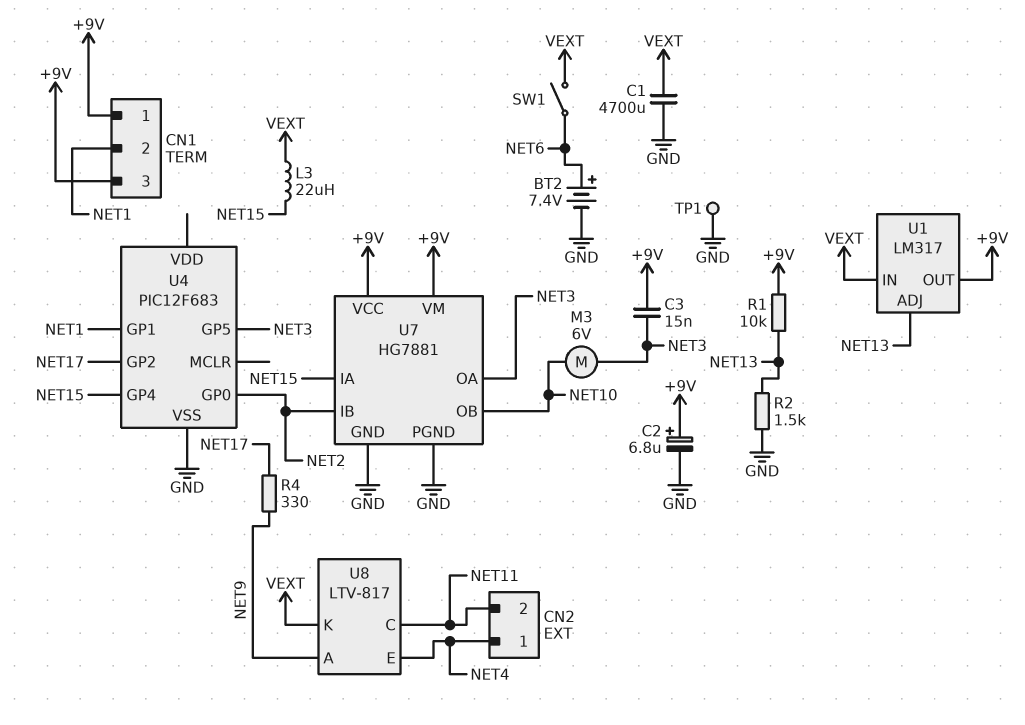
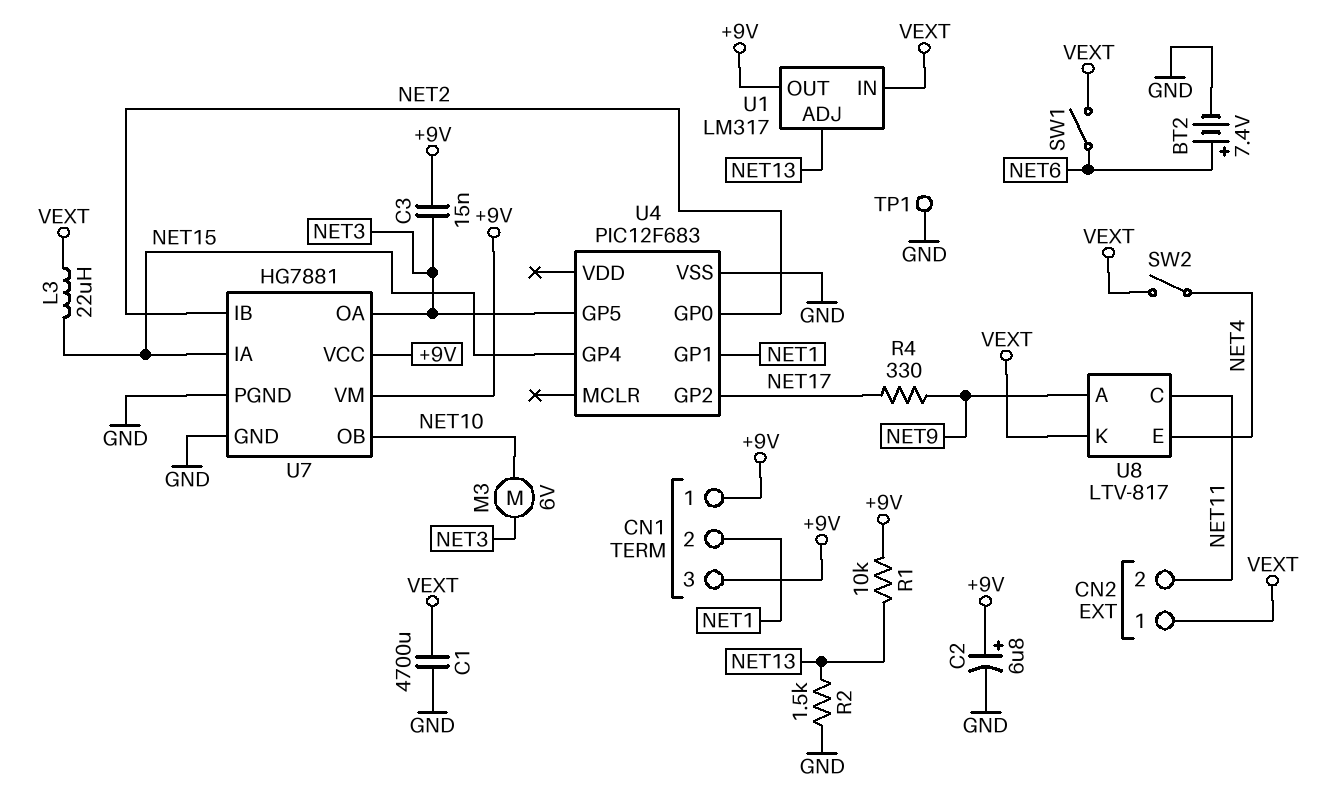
CN2 pin 1: NET4 -> VEXT
SW2: none -> switch (NET4, VEXT)

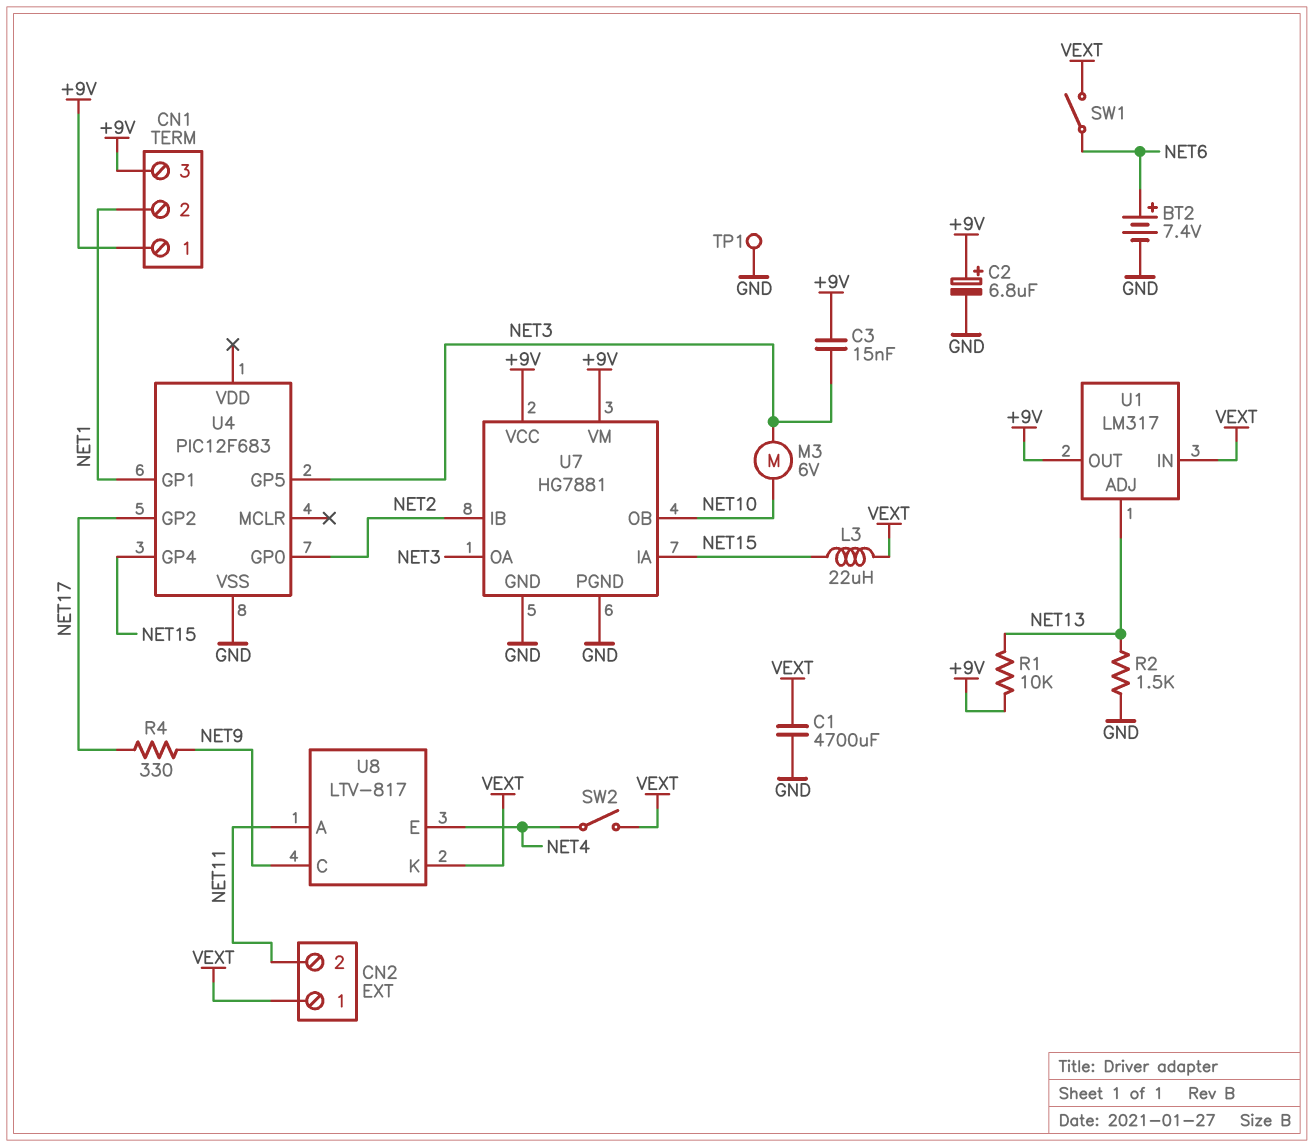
U8 pin A: NET9 -> NET11
U8 pin C: NET11 -> NET9

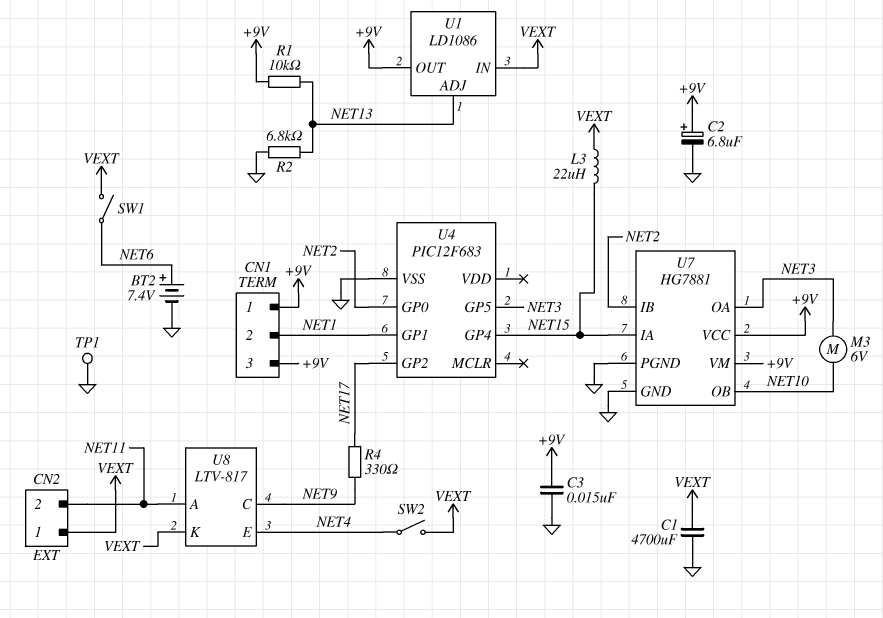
C3: 15nF (+9V, NET3) -> 15nF (+9V, GND)
R2: 1.5k (GND, NET13) -> 6.8k (GND, NET13)
U1: LM317 -> LD1086

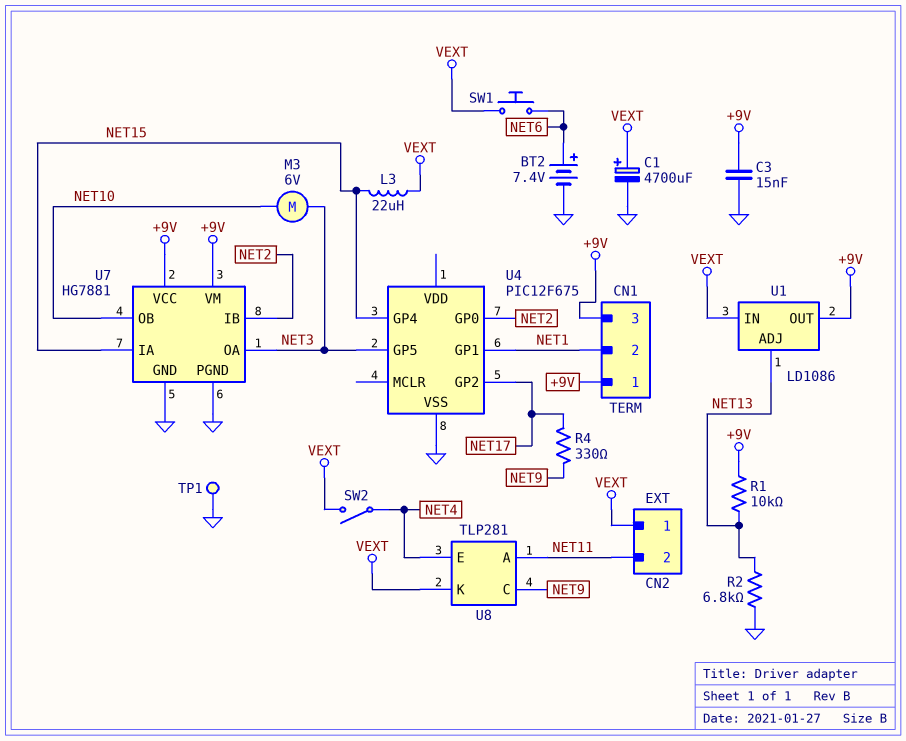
C1: 4700uF (GND, VEXT) -> 4700uF (plus VEXT, minus GND)
C2: 6.8uF (plus +9V, minus GND) -> none
SW1: switch (NET6, VEXT) -> button (NET6, VEXT)
U4: PIC12F683 -> PIC12F675
U8: LTV-817 -> TLP281

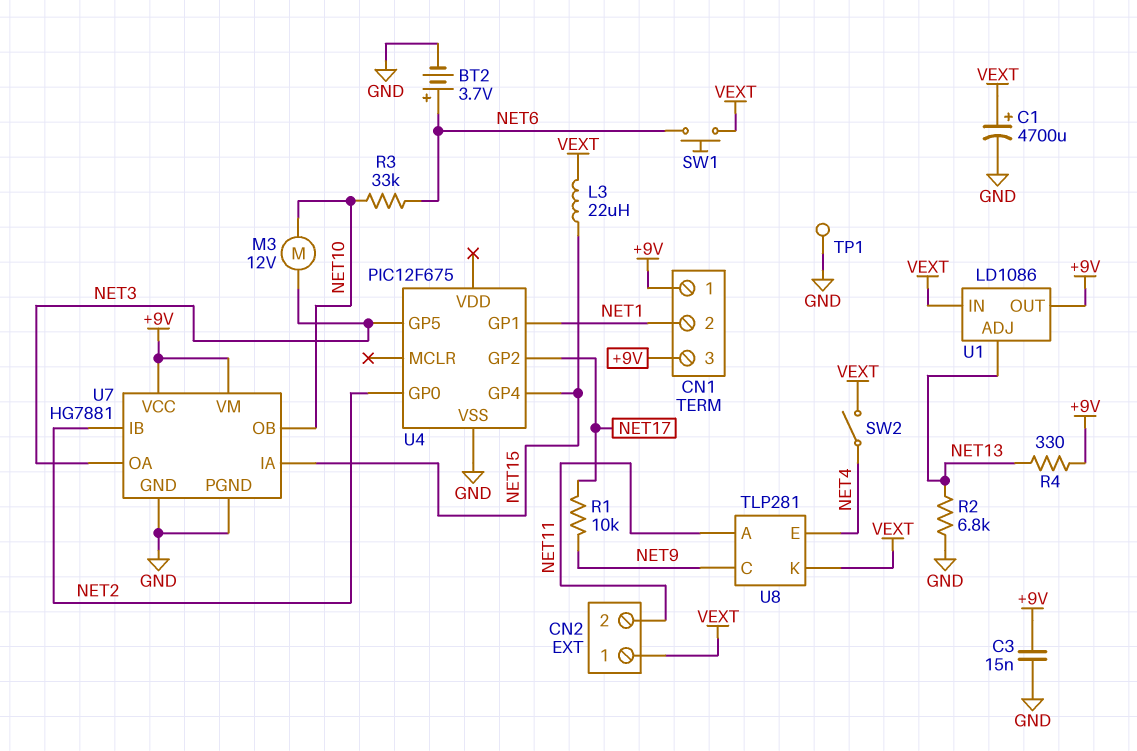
BT2: 7.4V (plus NET6, minus GND) -> 3.7V (plus NET6, minus GND)
M3: motor 6V (NET3, NET10) -> motor 12V (NET3, NET10)
R1: 10k (+9V, NET13) -> 10k (NET9, NET17)
R3: none -> 33k (NET6, NET10)
R4: 330 (NET9, NET17) -> 330 (+9V, NET13)

